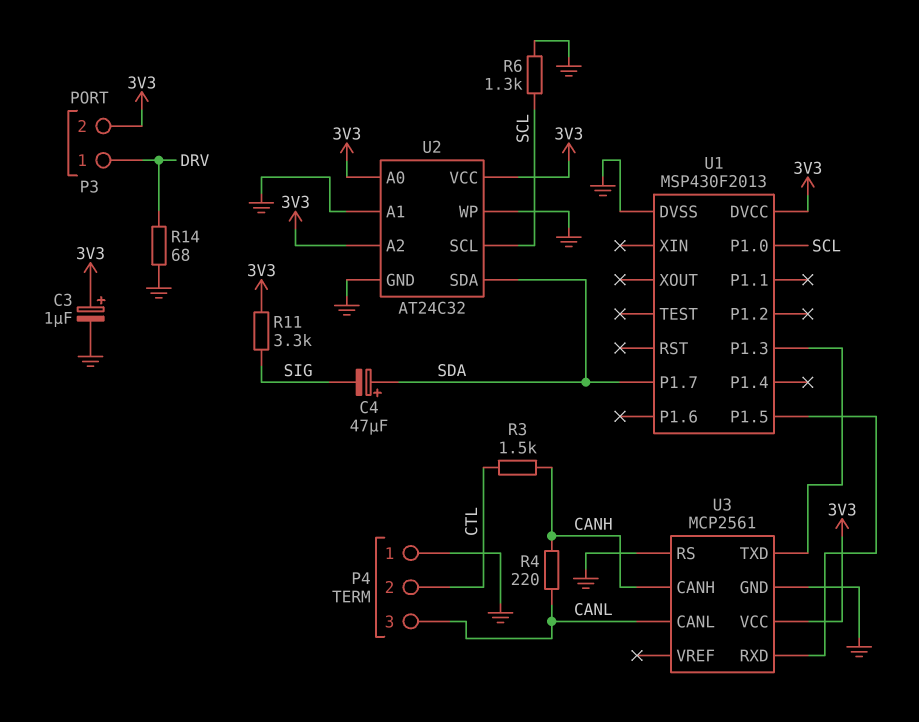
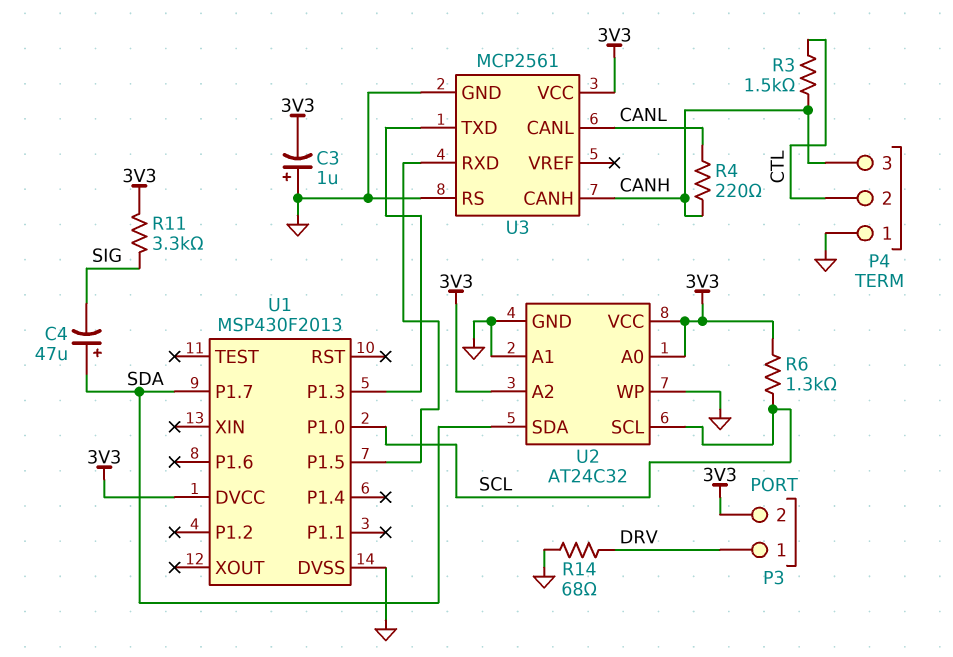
C3: 1uF (plus 3V3, minus GND) -> 1uF (plus GND, minus 3V3)
P4 pin 3: CANL -> CANH
R6: 1.3k (GND, SCL) -> 1.3k (3V3, SCL)

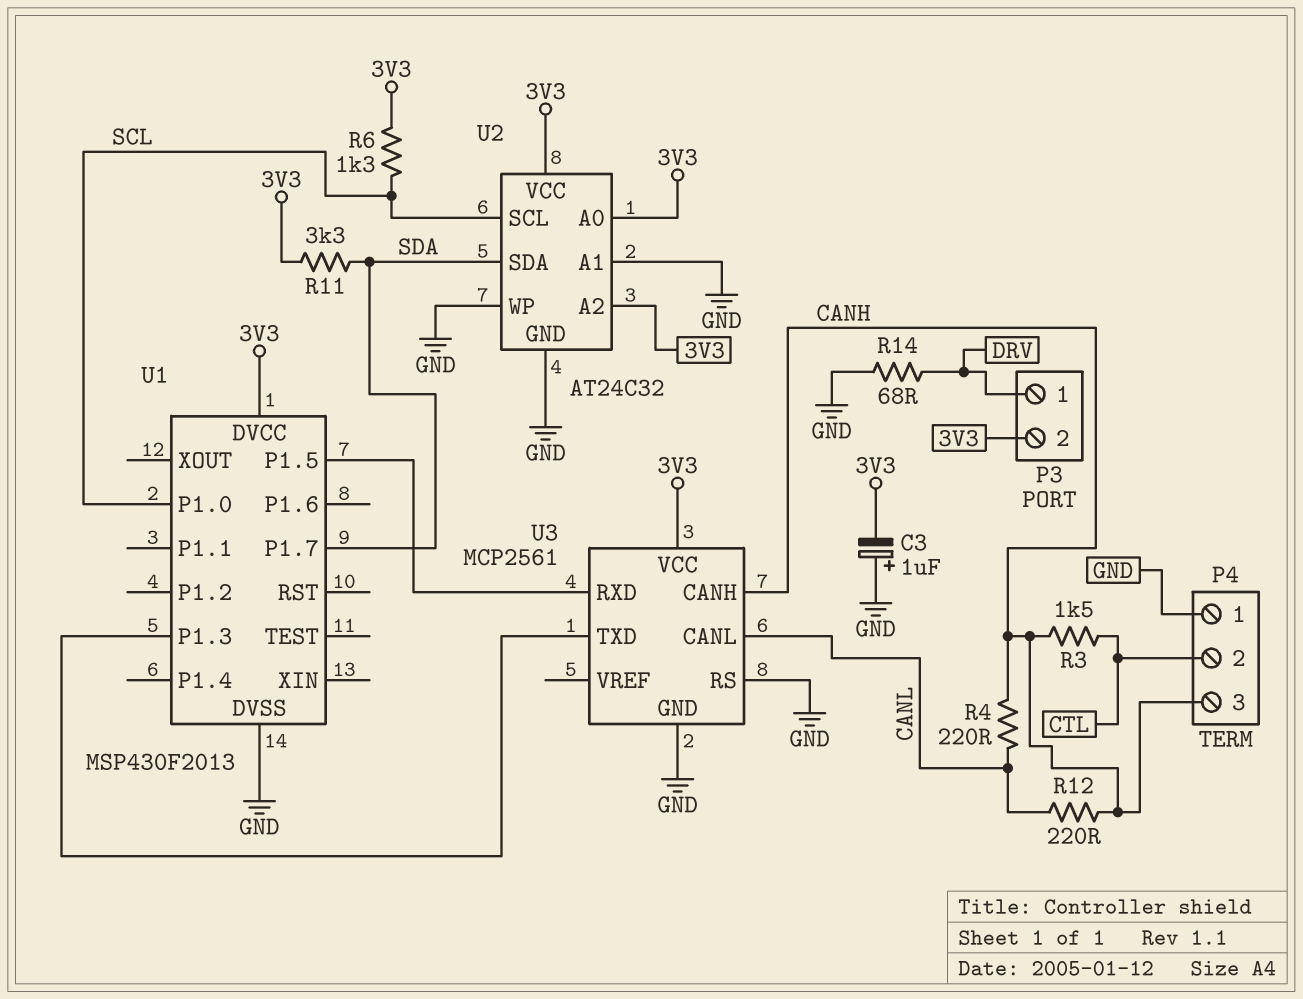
C4: 47uF (plus SDA, minus SIG) -> none
R11: 3.3k (3V3, SIG) -> 3.3k (3V3, SDA)
R12: none -> 220 (CANH, CANL)

